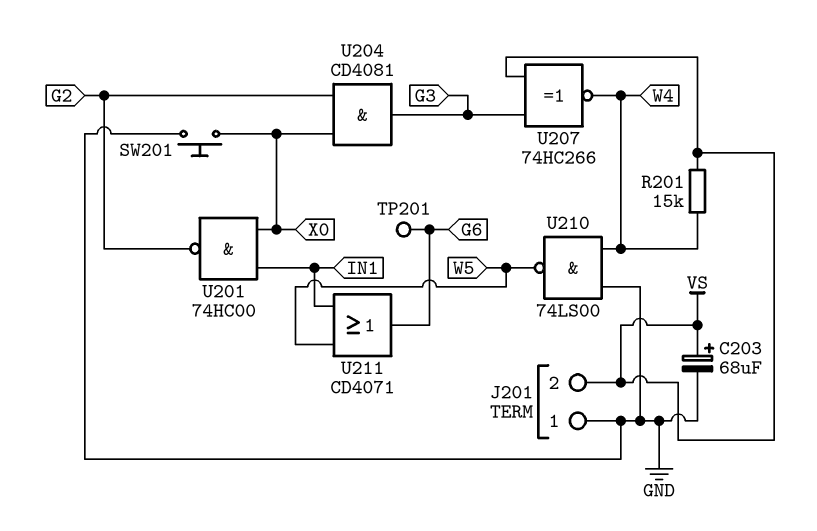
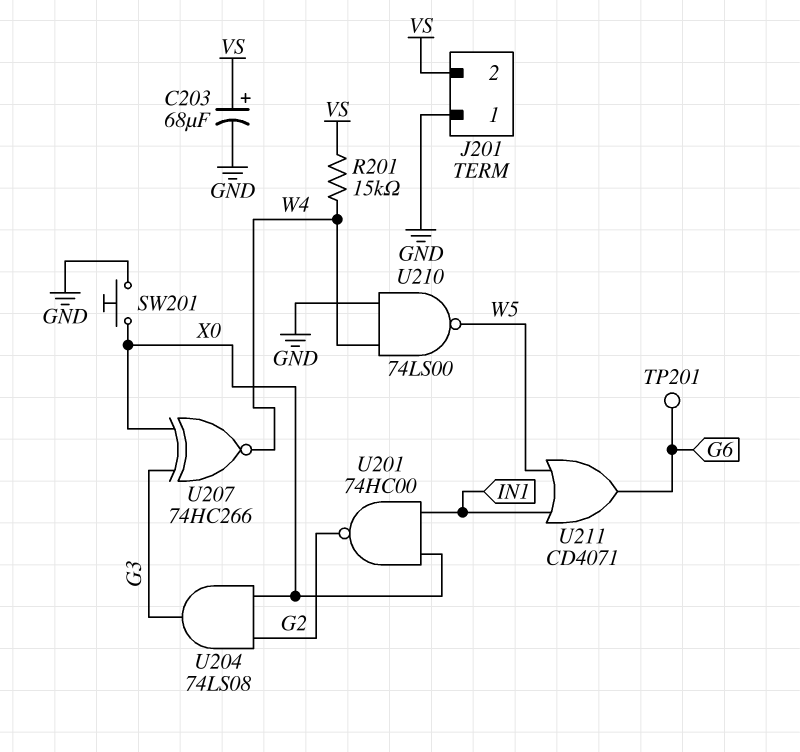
U204: AND CD4081 (in G2, in X0, out G3) -> AND 74LS08 (in G2, in X0, out G3)
U207: XNOR 74HC266 (in G3, in VS, out W4) -> XNOR 74HC266 (in G3, in X0, out W4)

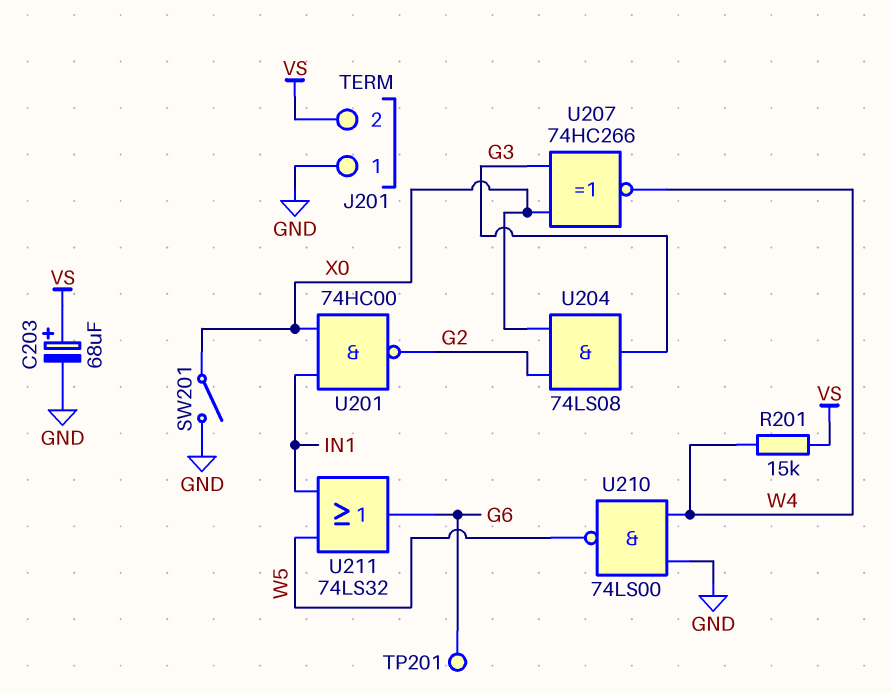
SW201: button (GND, X0) -> switch (GND, X0)
U211: OR CD4071 (in IN1, in W5, out G6) -> OR 74LS32 (in IN1, in W5, out G6)

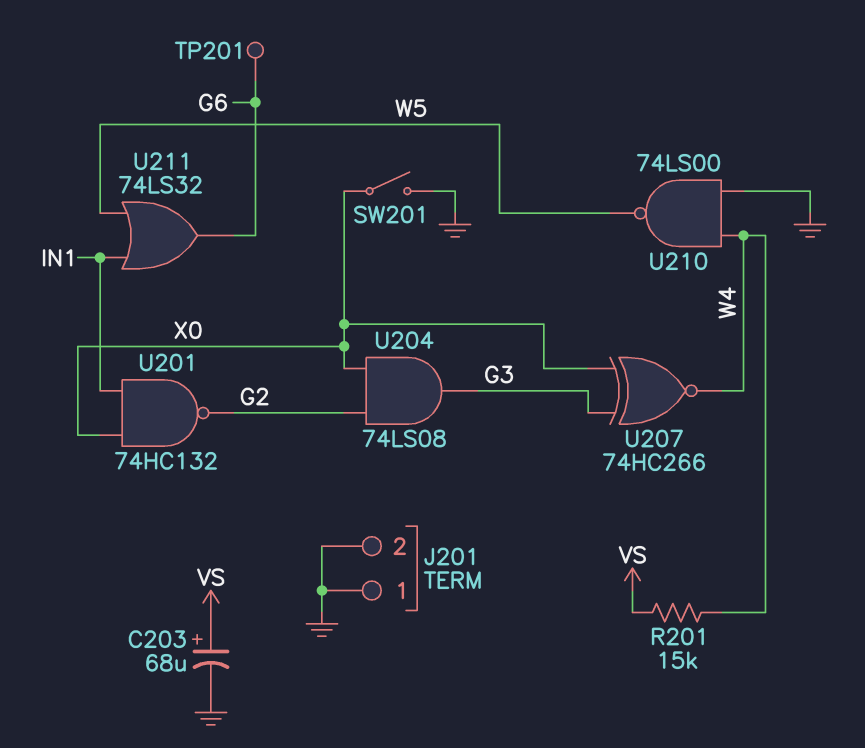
J201 pin 2: VS -> GND
U201: NAND 74HC00 (in IN1, in X0, out G2) -> NAND 74HC132 (in IN1, in X0, out G2)

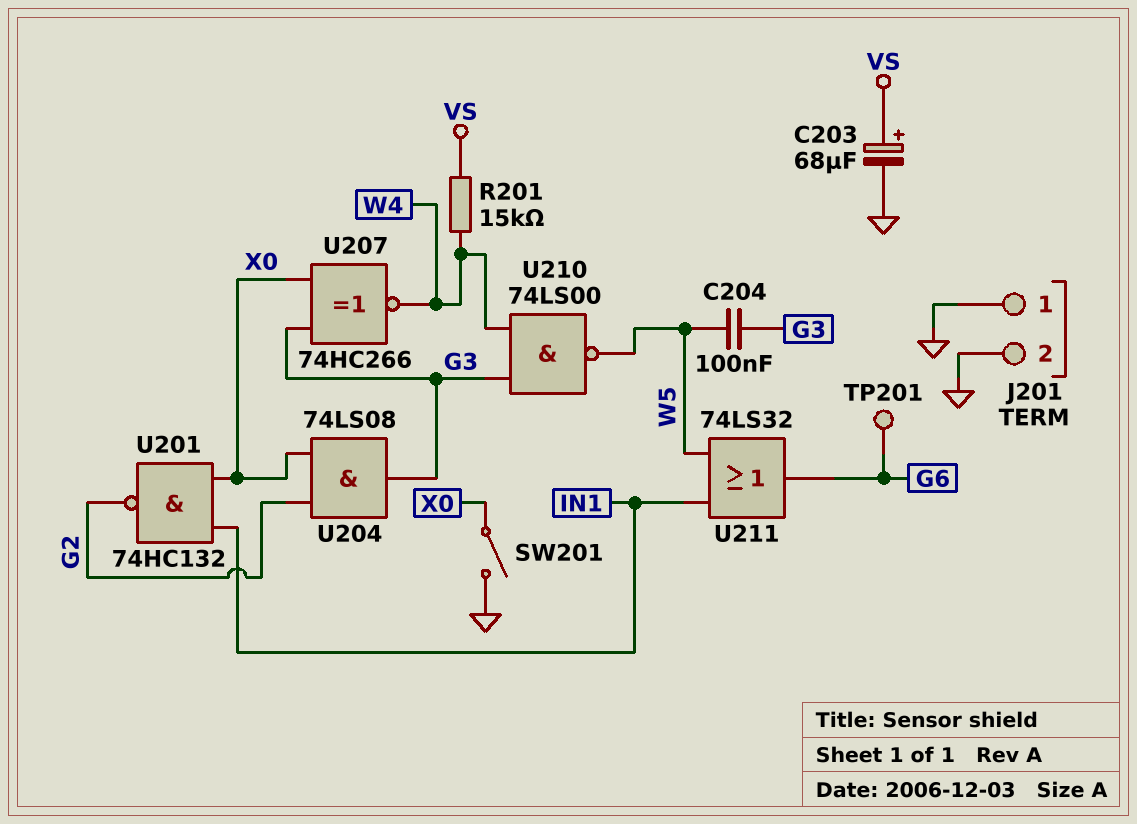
C204: none -> 100nF (G3, W5)
U210: NAND 74LS00 (in GND, in W4, out W5) -> NAND 74LS00 (in G3, in W4, out W5)

